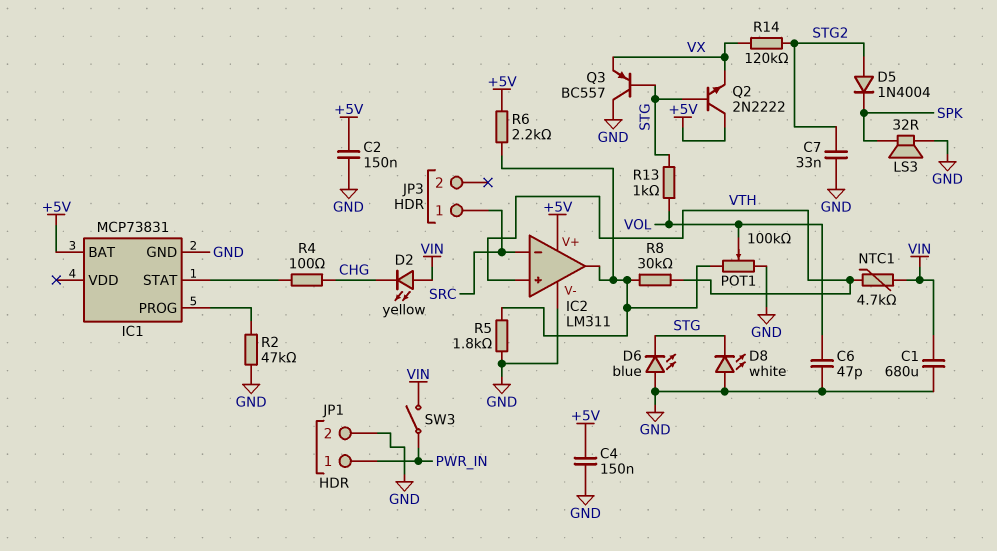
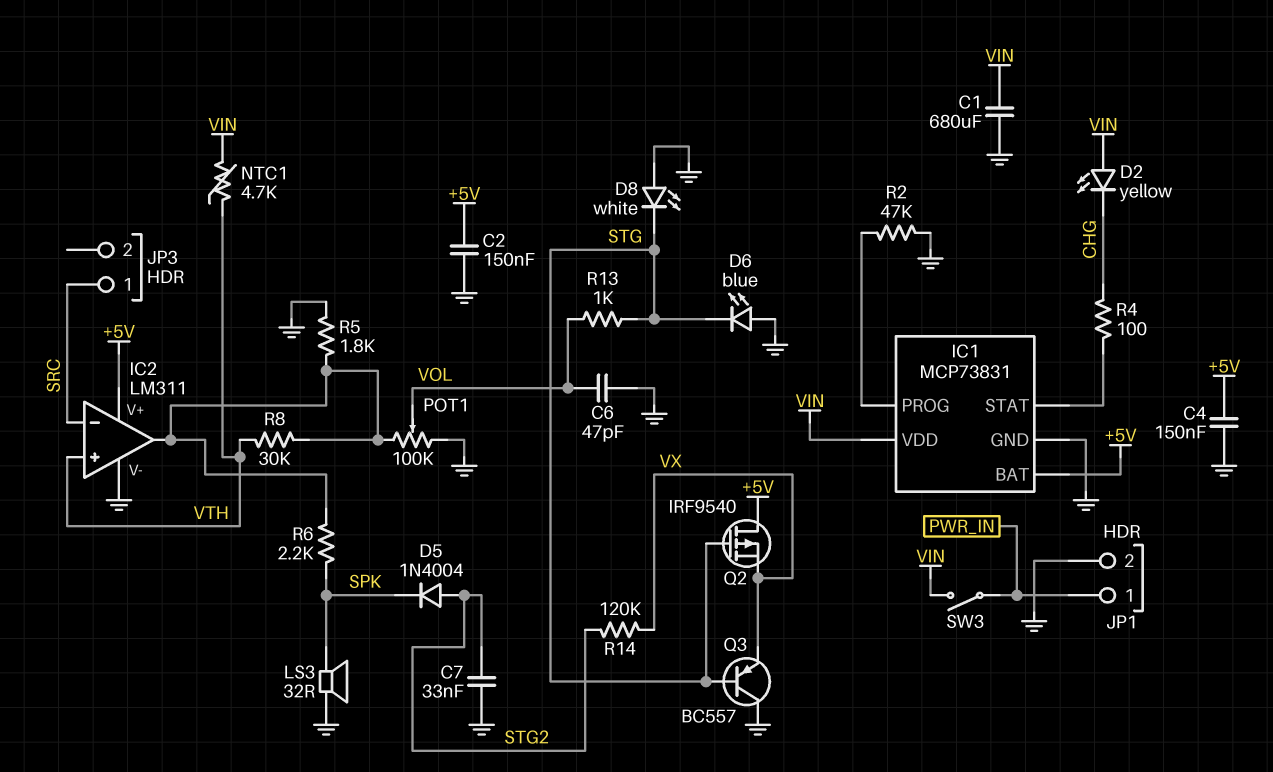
IC1 pin VDD: none -> VIN
Q2: NPN 2N2222 (B STG, C +5V, E VX) -> PMOS IRF9540 (G STG, D +5V, S VX)
R6: 2.2k (+5V, IC2/out) -> 2.2k (IC2/out, SPK)

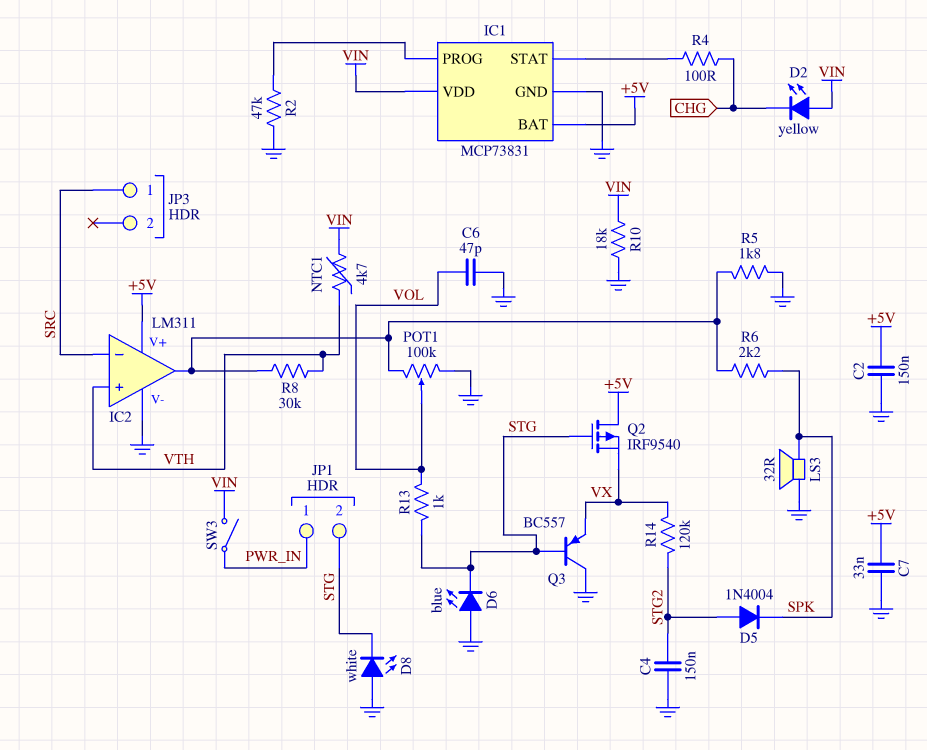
C1: 680uF (GND, VIN) -> none
C4: 150nF (+5V, GND) -> 150nF (GND, STG2)
C7: 33nF (GND, STG2) -> 33nF (+5V, GND)
JP1 pin 2: GND -> STG
R10: none -> 18k (GND, VIN)

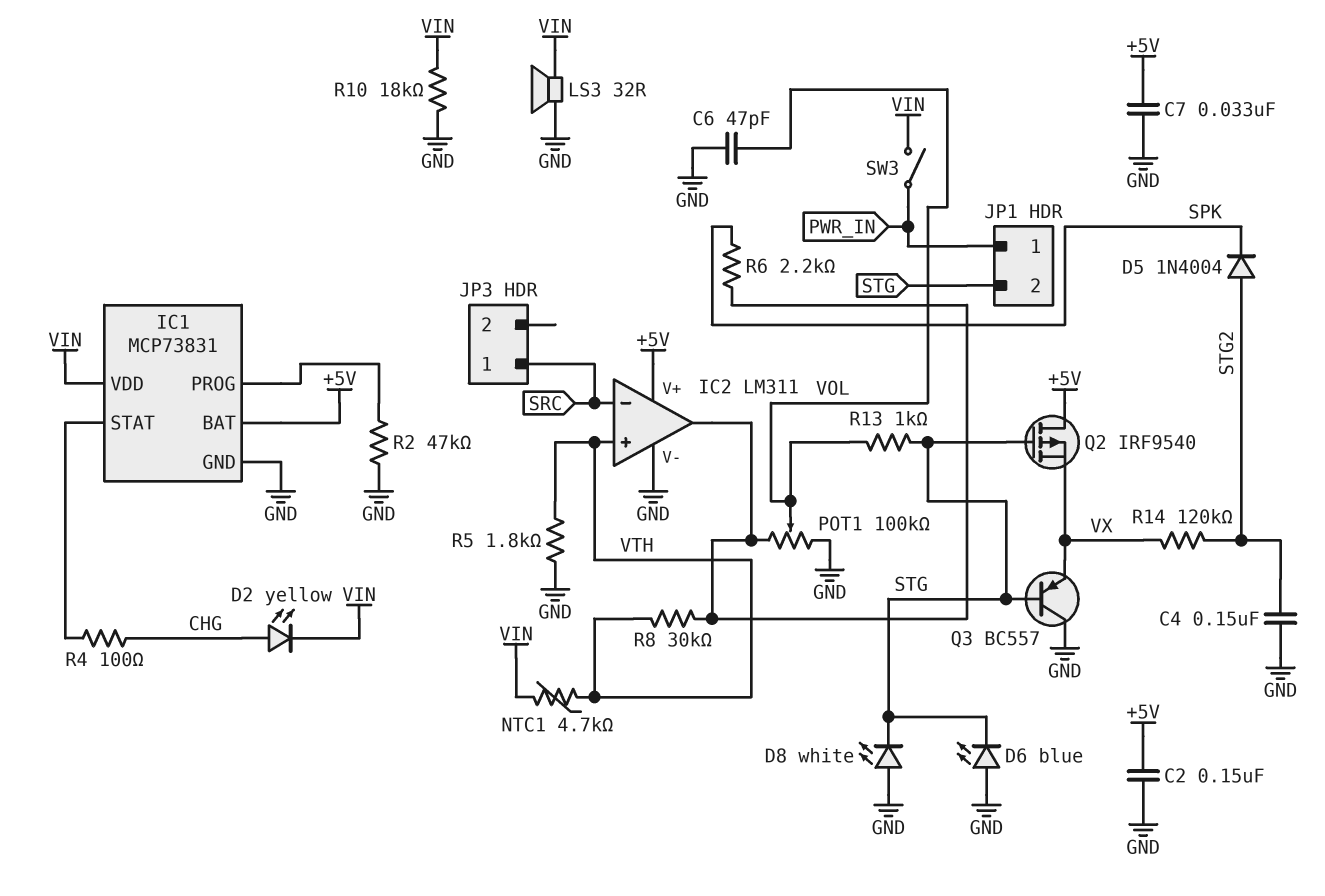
D2: LED yellow (A VIN, K CHG) -> LED yellow (A CHG, K VIN)
LS3: speaker 32R (GND, SPK) -> speaker 32R (GND, VIN)
R5: 1.8k (GND, IC2/out) -> 1.8k (GND, VTH)

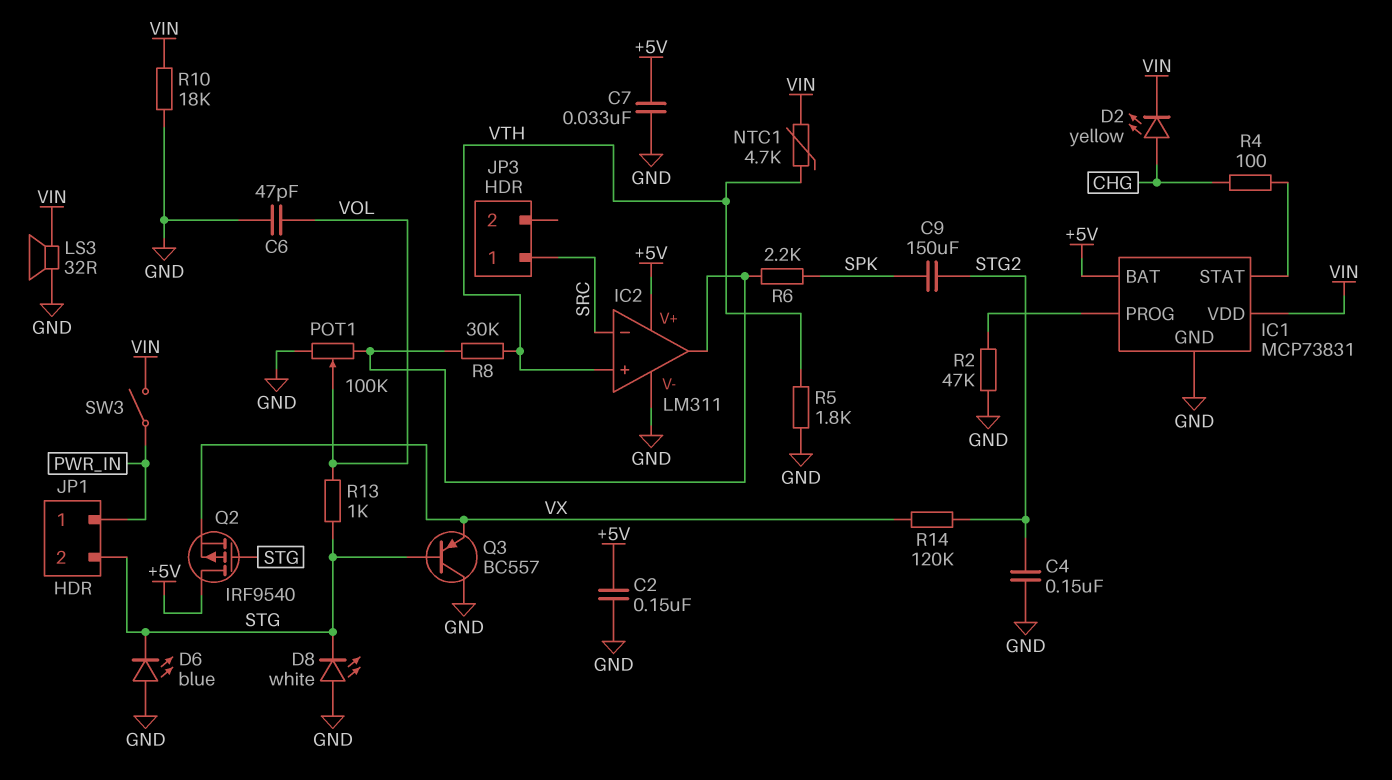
C9: none -> 150uF (SPK, STG2)
D5: diode 1N4004 (A STG2, K SPK) -> none

